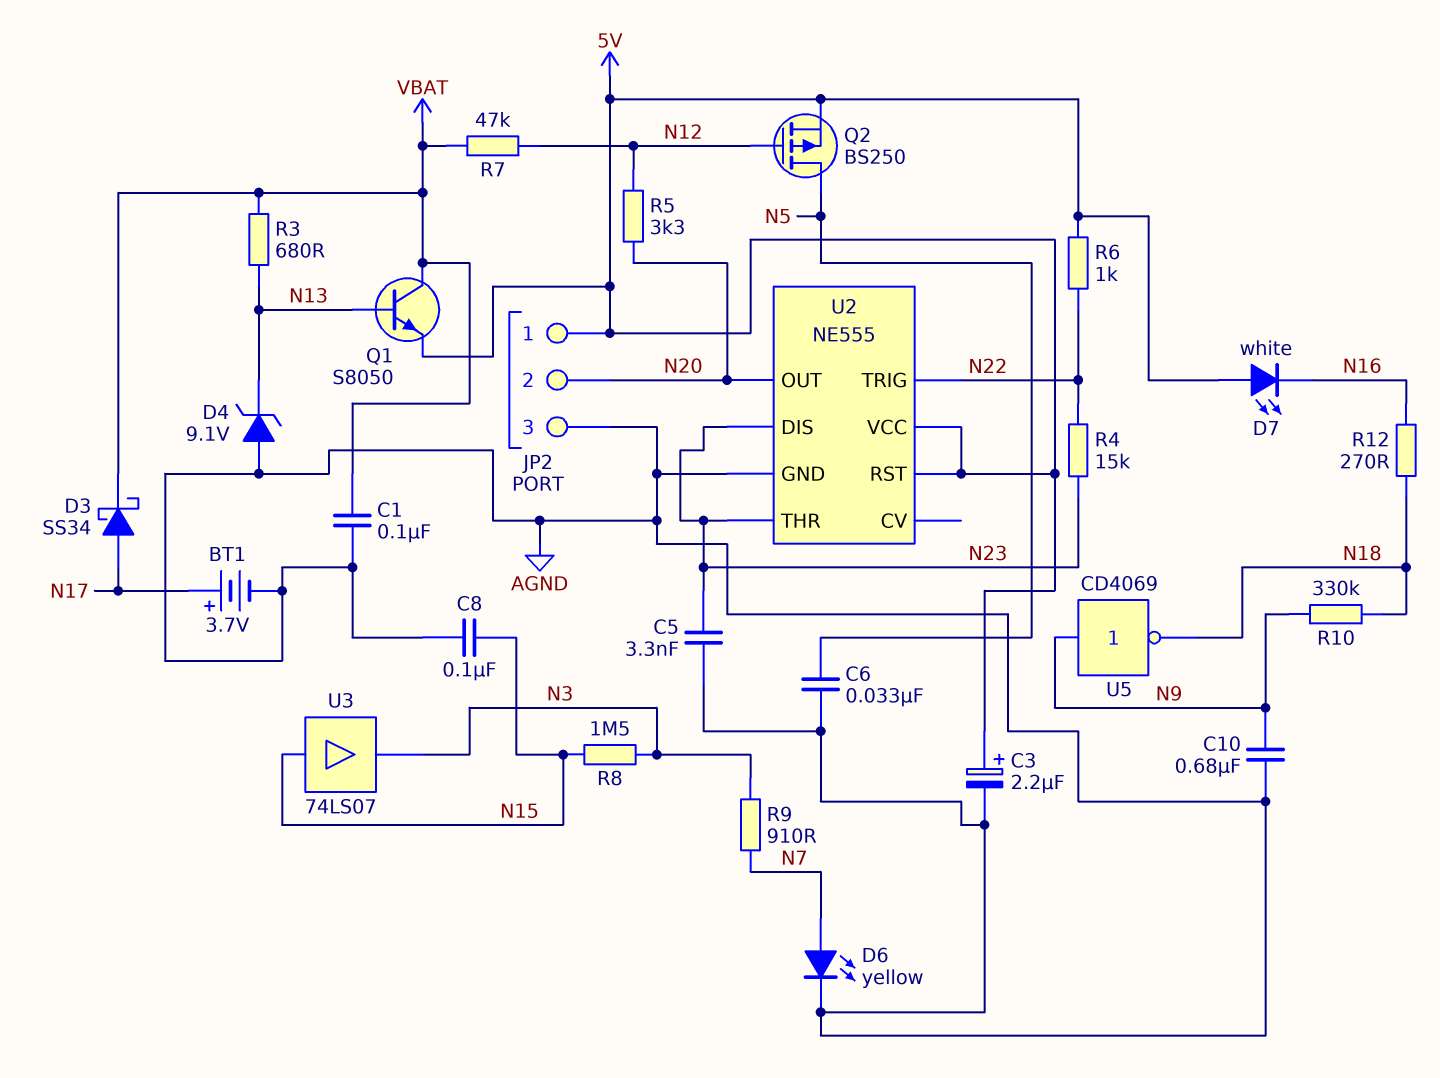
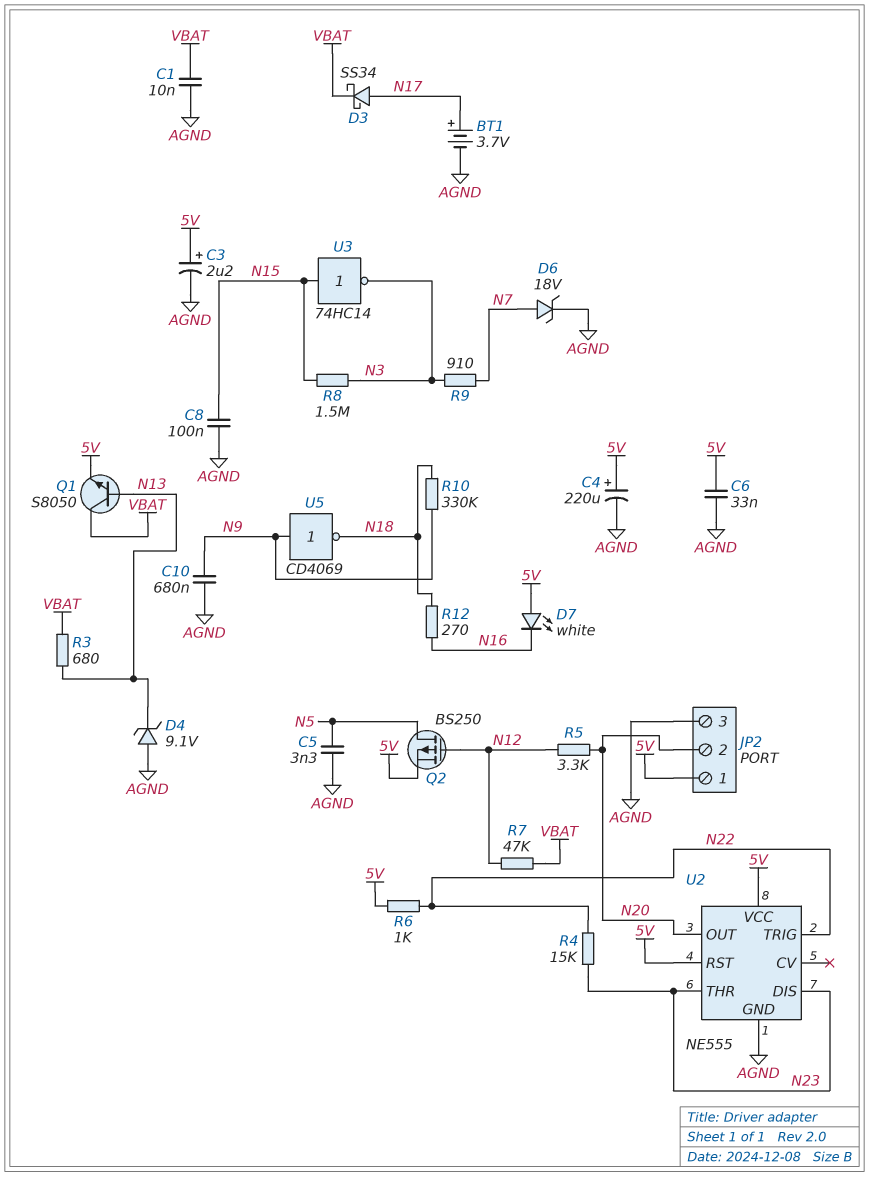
C1: 100nF (AGND, VBAT) -> 10nF (AGND, VBAT)
C4: none -> 220uF (plus 5V, minus AGND)
C5: 3.3nF (AGND, N23) -> 3.3nF (AGND, N5)
C6: 33nF (AGND, N5) -> 33nF (5V, AGND)
D6: LED yellow (A N7, K AGND) -> zener 18V (A N7, K AGND)
U3: buffer 74LS07 (in N15, out N3) -> NOT 74HC14 (in N15, out N3)

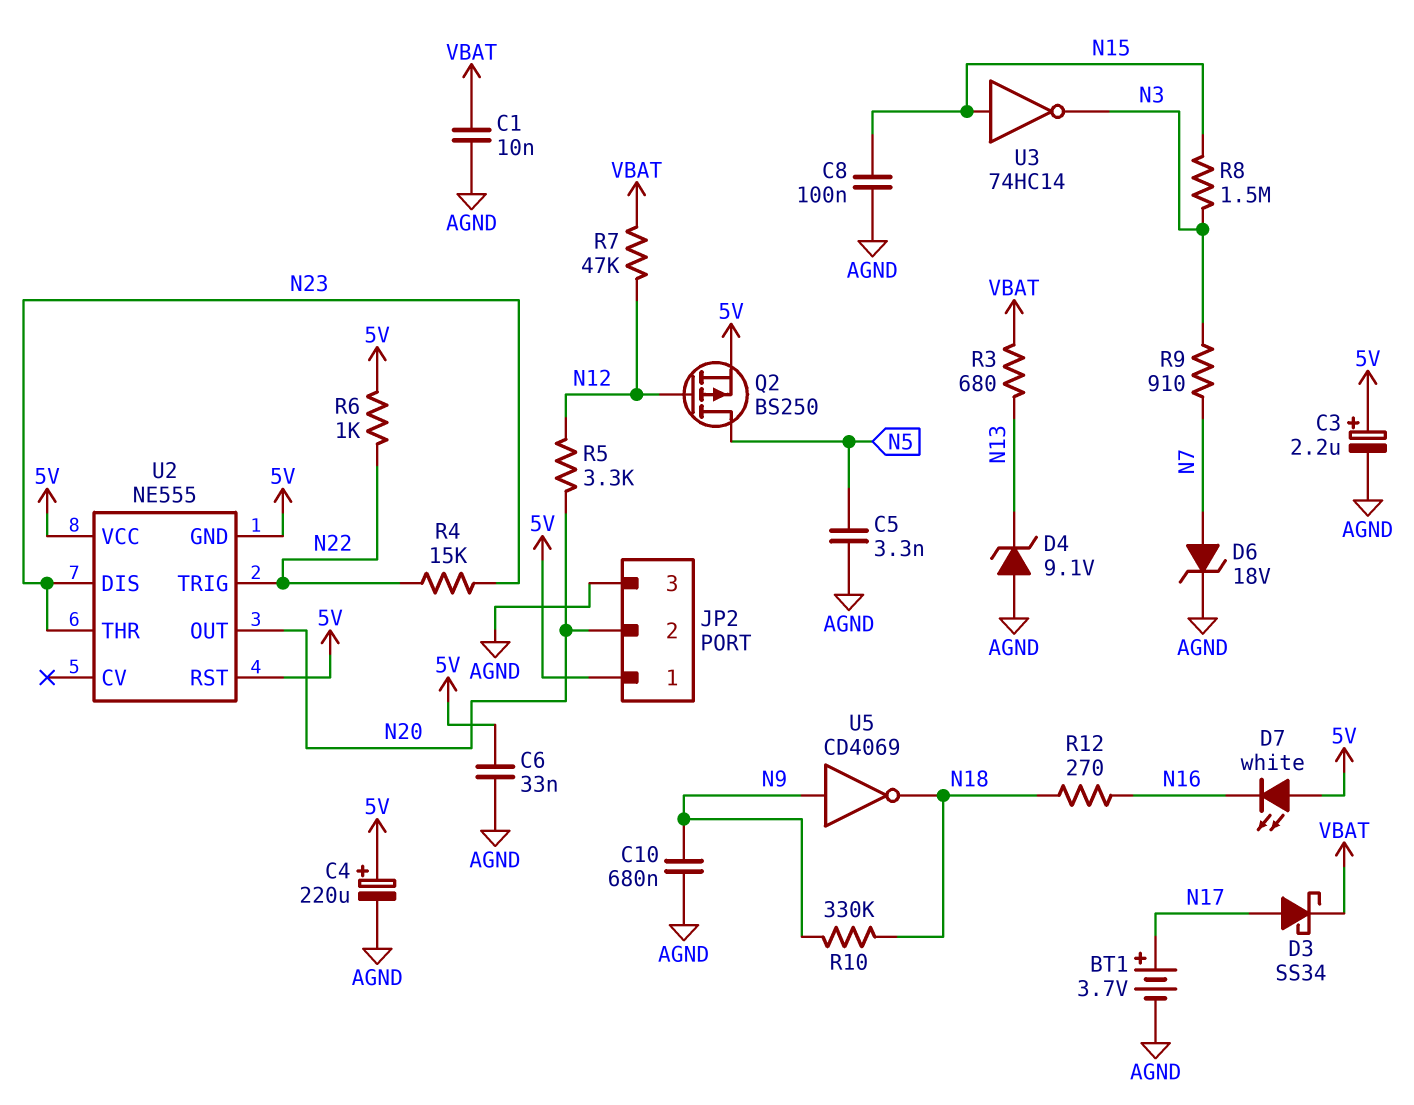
Q1: NPN S8050 (B N13, C VBAT, E 5V) -> none
U2 pin GND: AGND -> 5V

